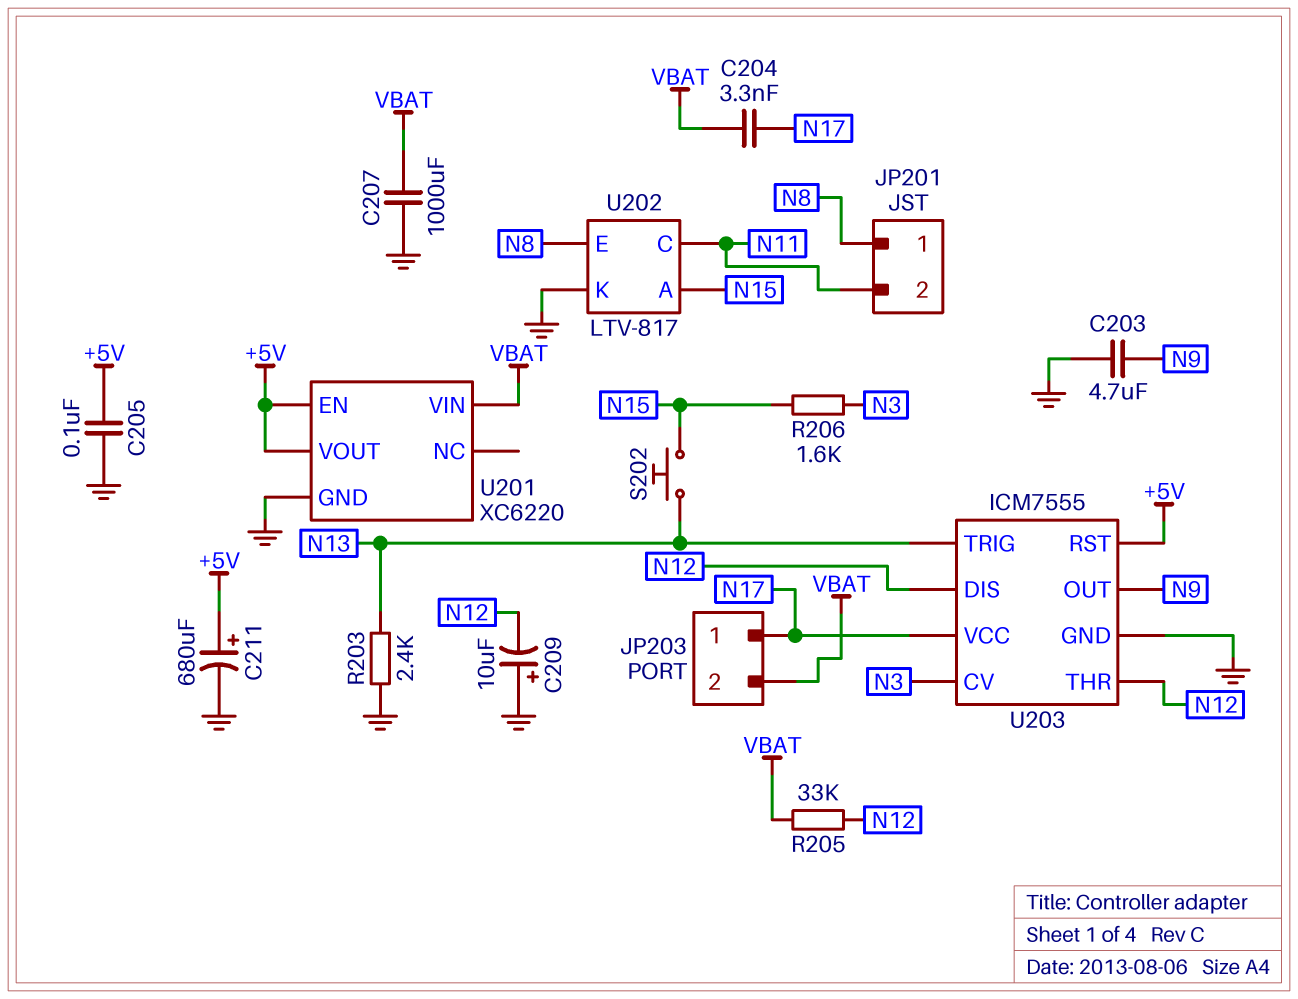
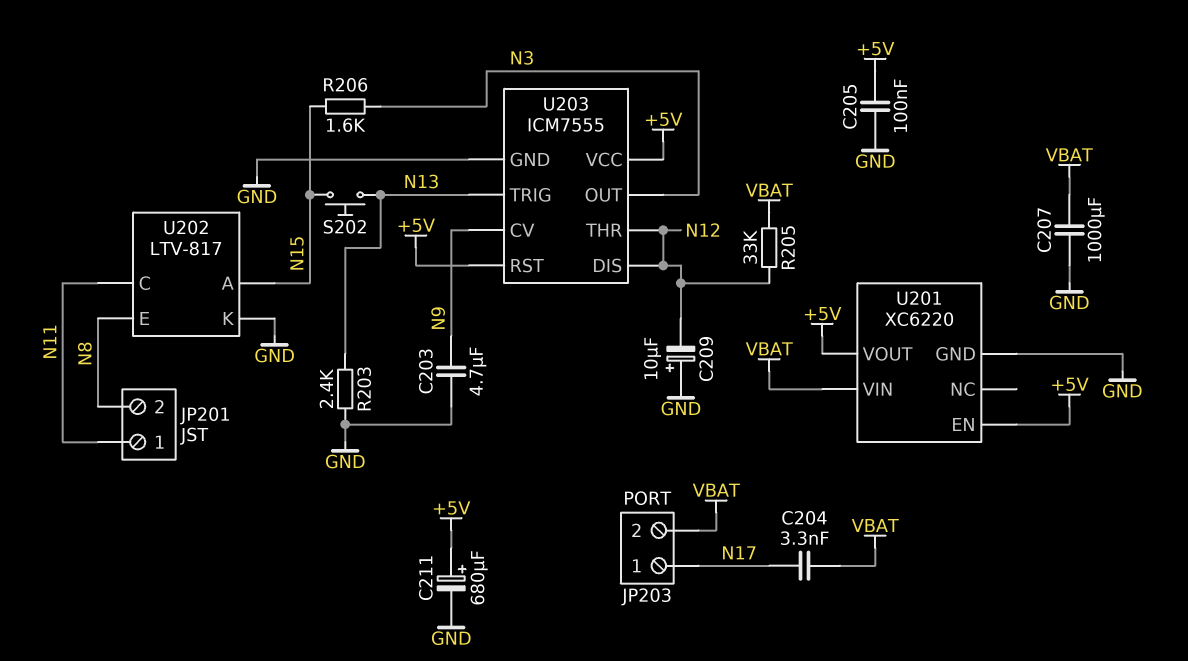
JP201 pin 1: N8 -> N11
JP201 pin 2: N11 -> N8
U203 pin CV: N3 -> N9
U203 pin OUT: N9 -> N3
U203 pin VCC: N17 -> +5V

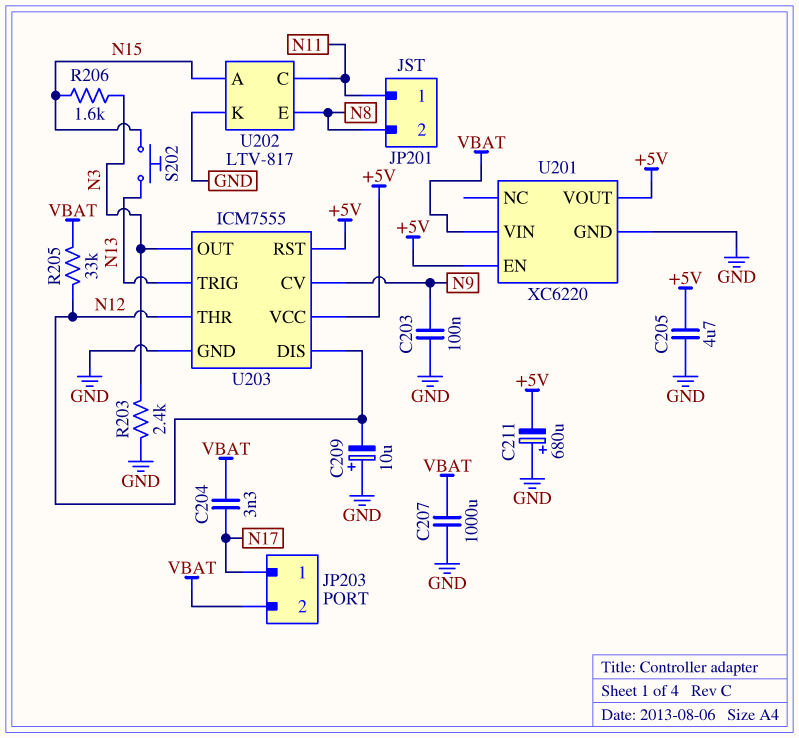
C203: 4.7uF (GND, N9) -> 100nF (GND, N9)
C205: 100nF (+5V, GND) -> 4.7uF (+5V, GND)
C211: 680uF (plus +5V, minus GND) -> 680uF (plus GND, minus +5V)
R203: 2.4k (GND, N13) -> 2.4k (GND, N3)

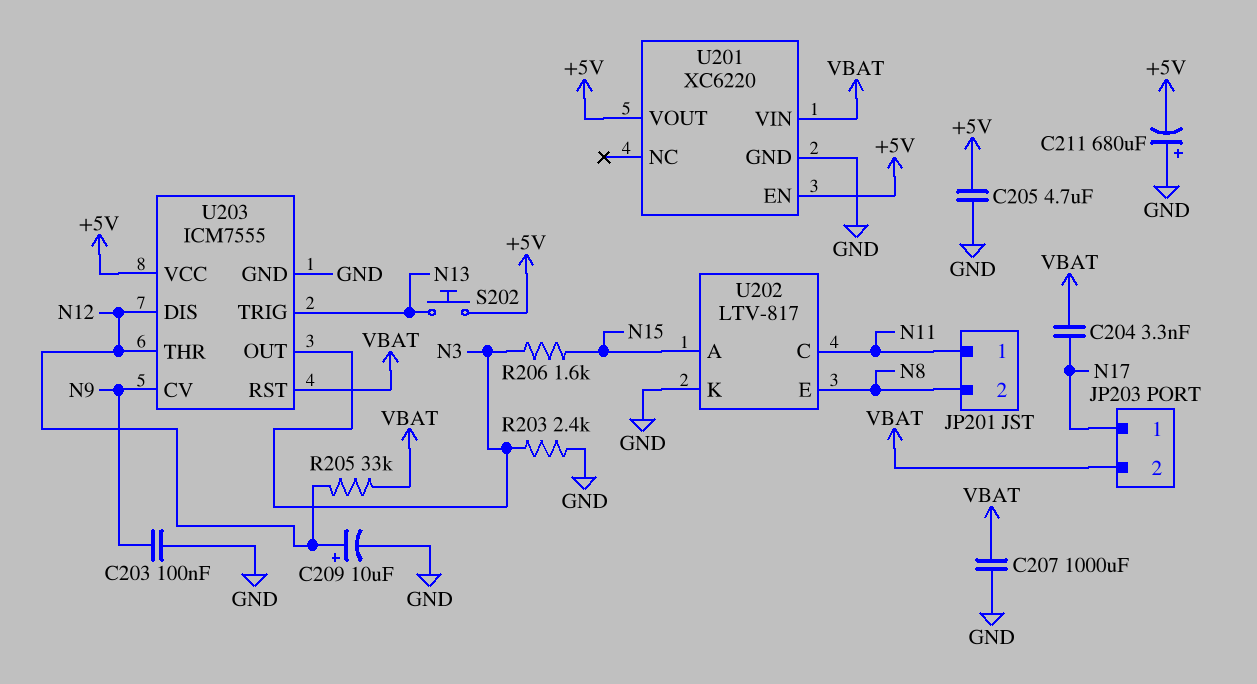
C209: 10uF (plus GND, minus N12) -> 10uF (plus N12, minus GND)
S202: button (N13, N15) -> button (+5V, N13)
U203 pin RST: +5V -> VBAT

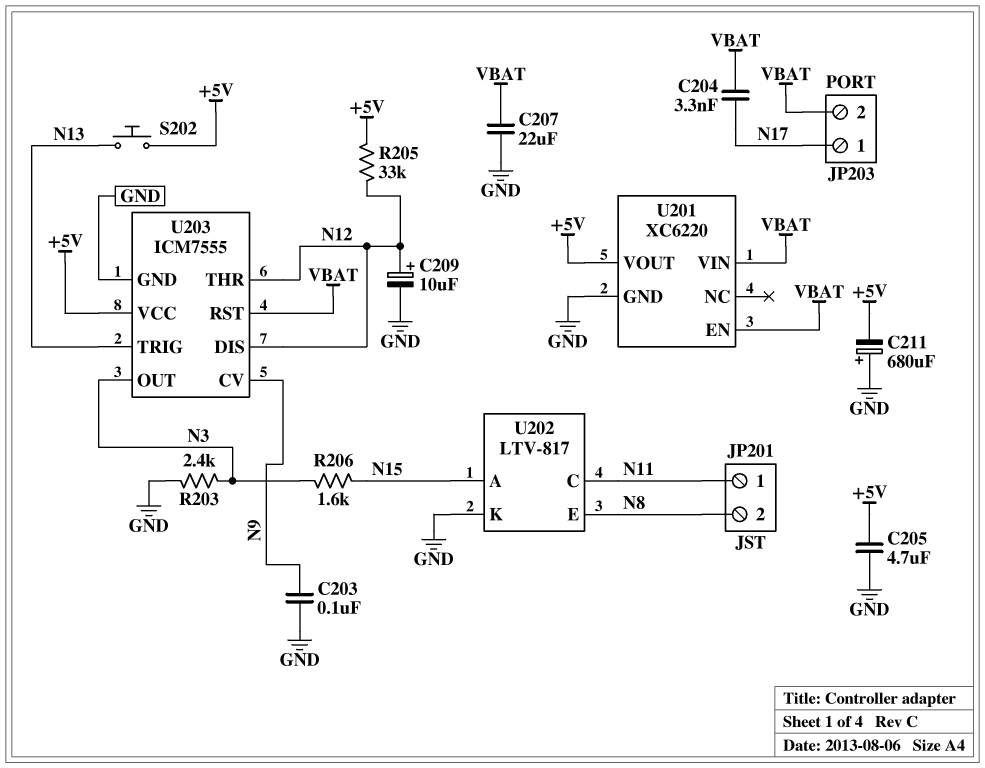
C207: 1000uF (GND, VBAT) -> 22uF (GND, VBAT)
R205: 33k (N12, VBAT) -> 33k (+5V, N12)
U201 pin EN: +5V -> VBAT

